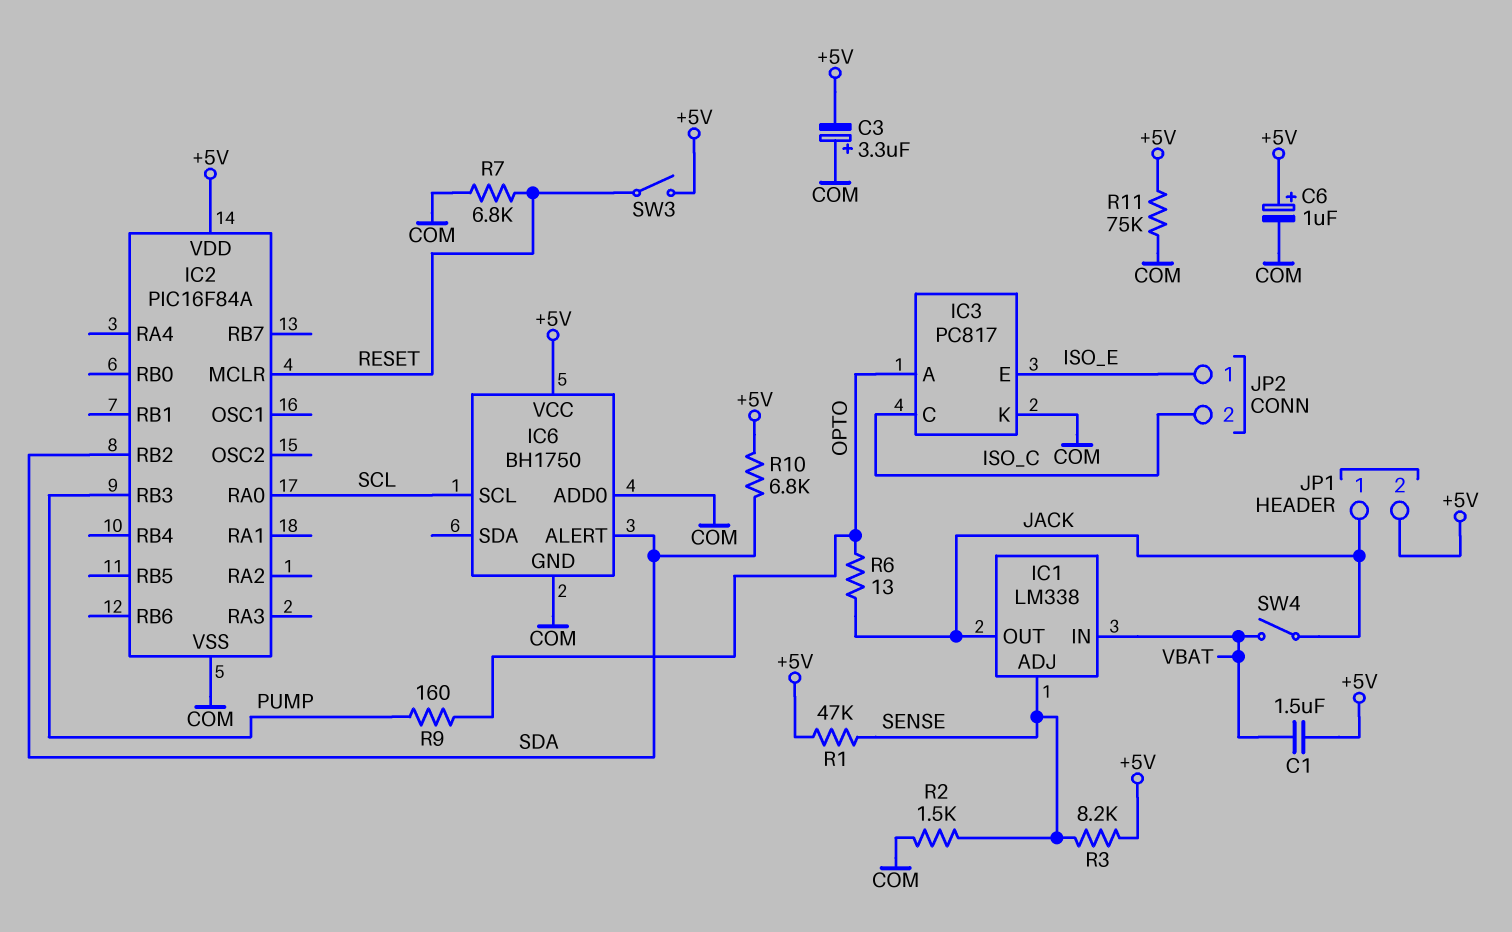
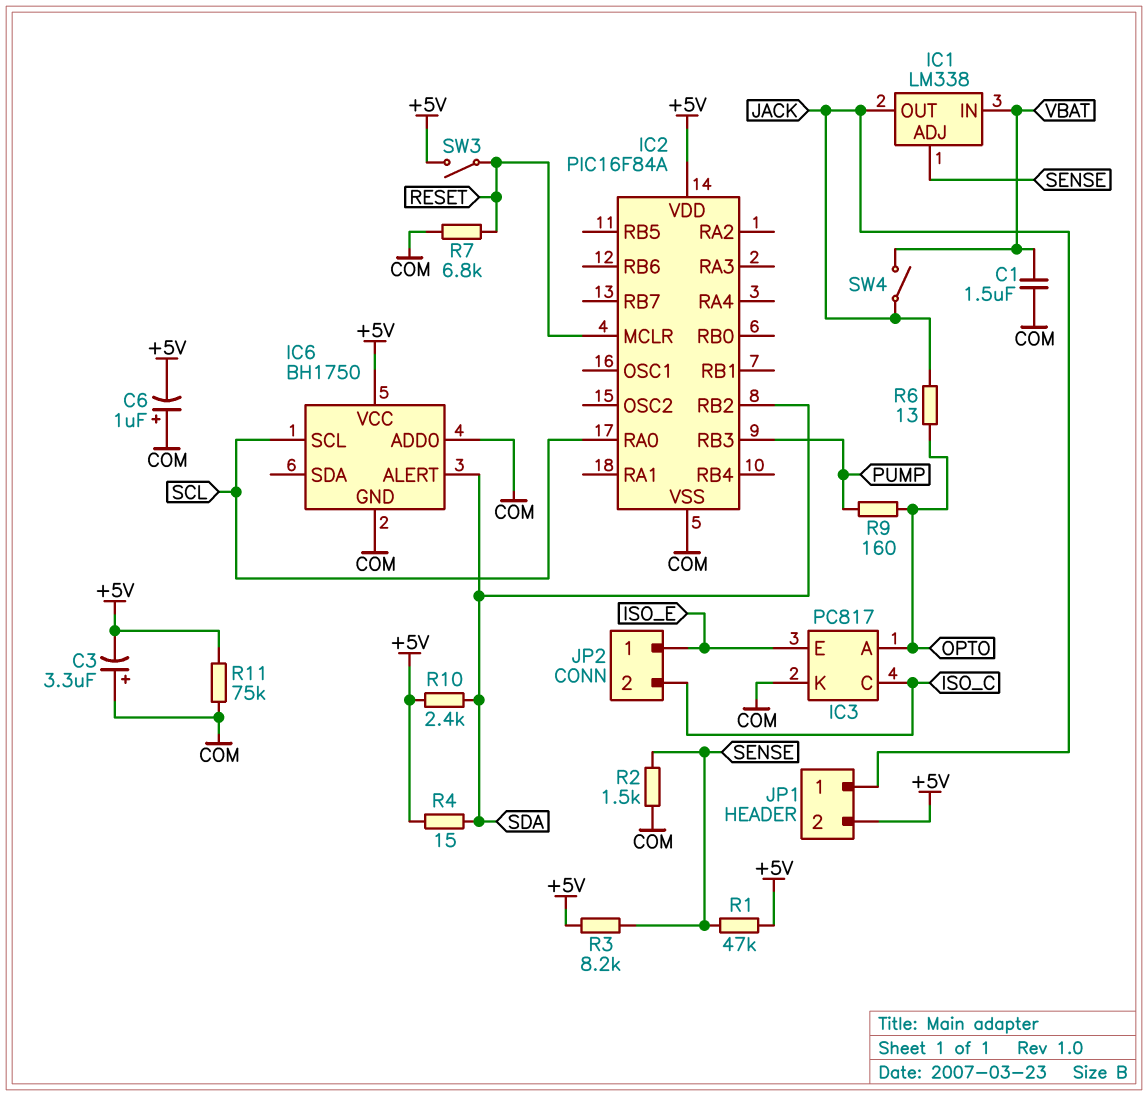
C1: 1.5uF (+5V, VBAT) -> 1.5uF (COM, VBAT)
C6: 1uF (plus +5V, minus COM) -> 1uF (plus COM, minus +5V)
R4: none -> 15 (+5V, SDA)
R10: 6.8k (+5V, SDA) -> 2.4k (+5V, SDA)

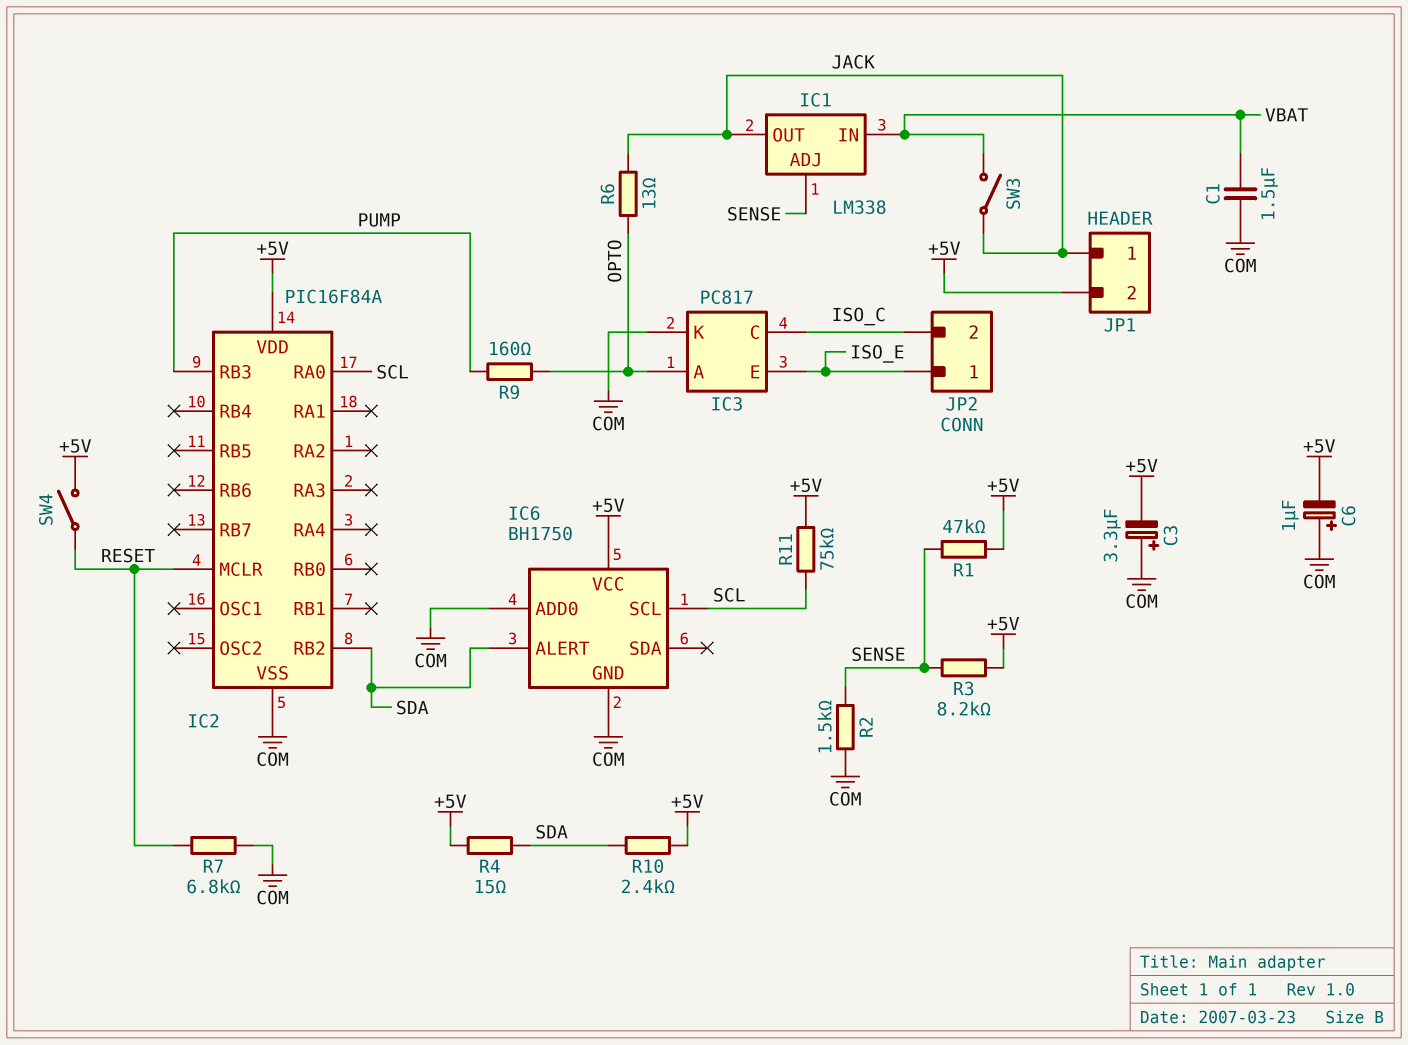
R11: 75k (+5V, COM) -> 75k (+5V, SCL)
SW3: switch (+5V, RESET) -> switch (JACK, VBAT)
SW4: switch (JACK, VBAT) -> switch (+5V, RESET)

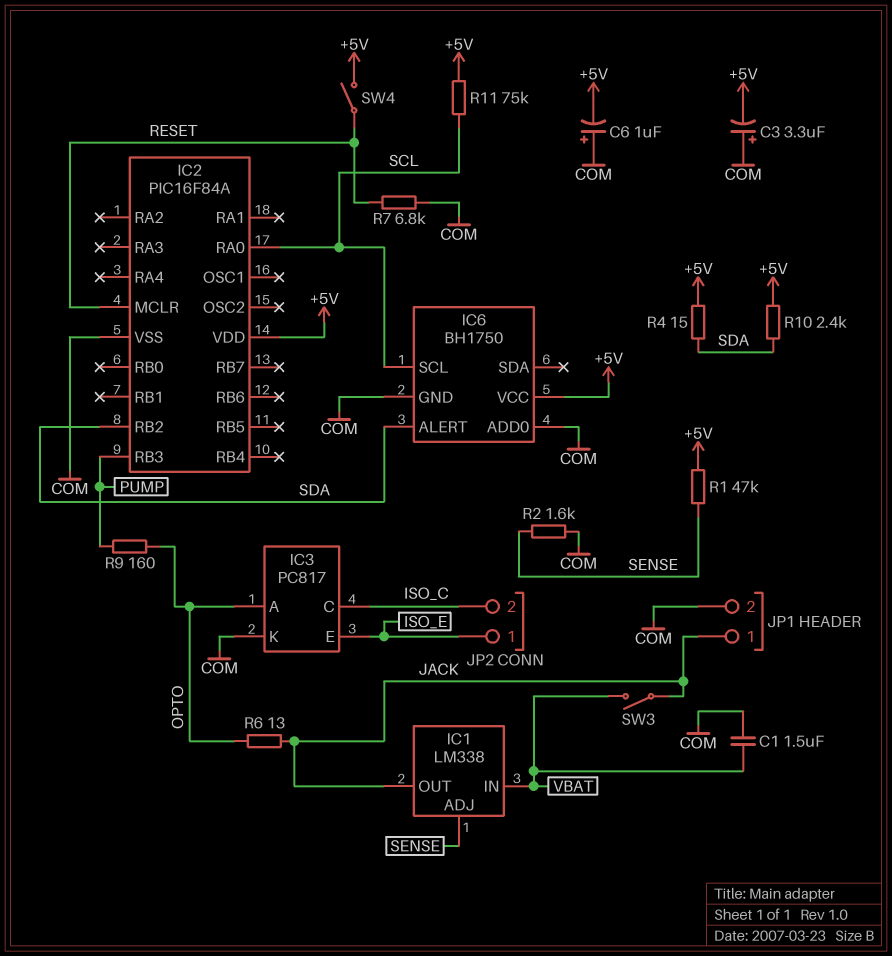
JP1 pin 2: +5V -> COM
R2: 1.5k (COM, SENSE) -> 1.6k (COM, SENSE)
R3: 8.2k (+5V, SENSE) -> none

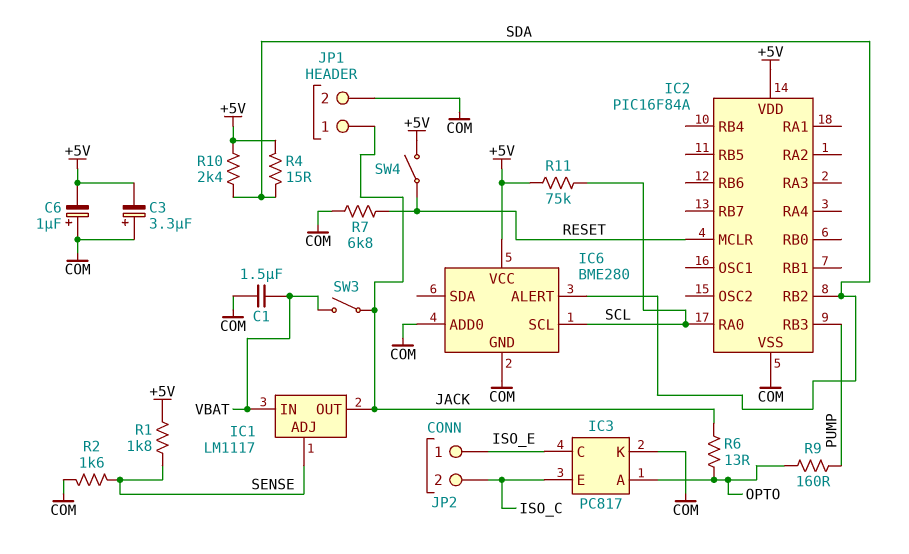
IC1: LM338 -> LM1117
IC3 pin C: ISO_C -> ISO_E
IC3 pin E: ISO_E -> ISO_C
IC6: BH1750 -> BME280
R1: 47k (+5V, SENSE) -> 1.8k (+5V, SENSE)

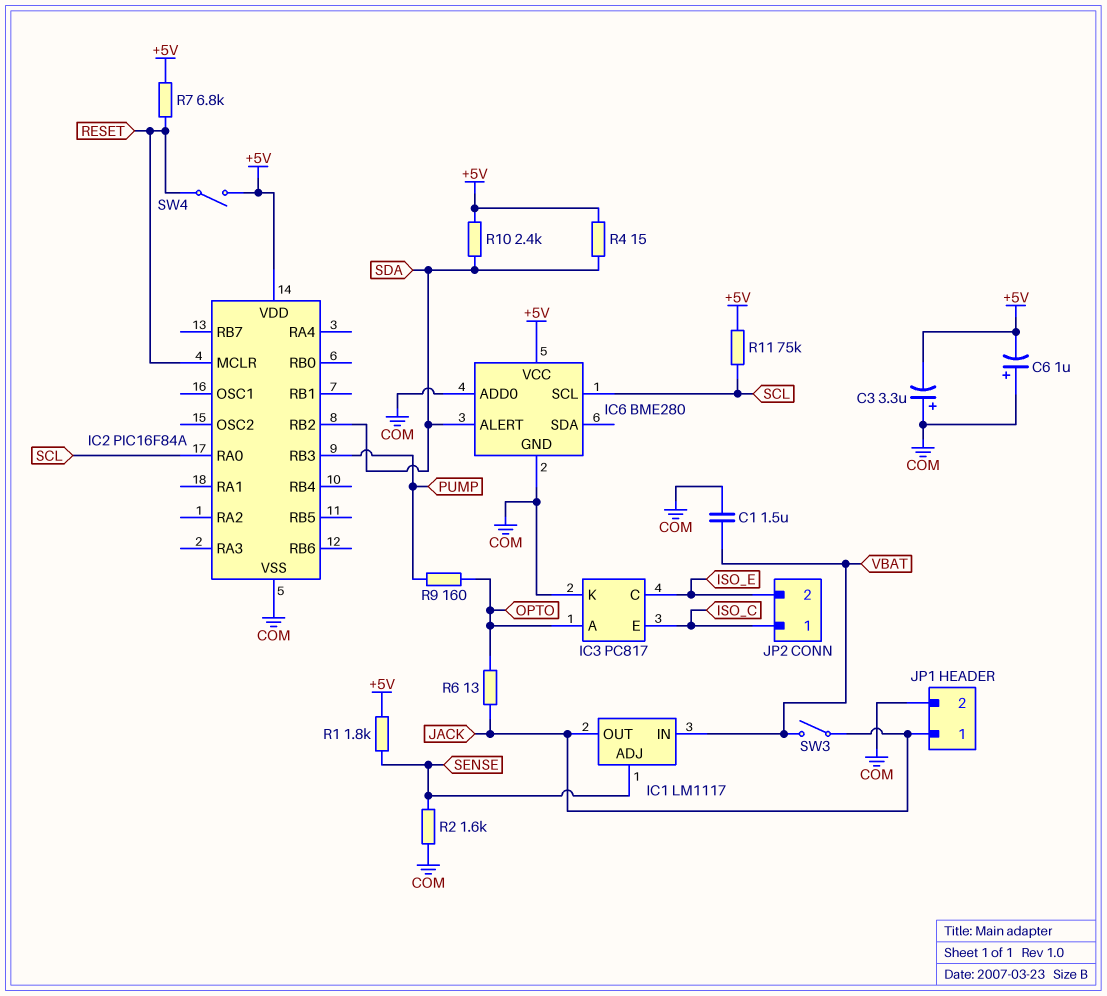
JP2 pin 1: ISO_E -> ISO_C
JP2 pin 2: ISO_C -> ISO_E
R7: 6.8k (COM, RESET) -> 6.8k (+5V, RESET)

